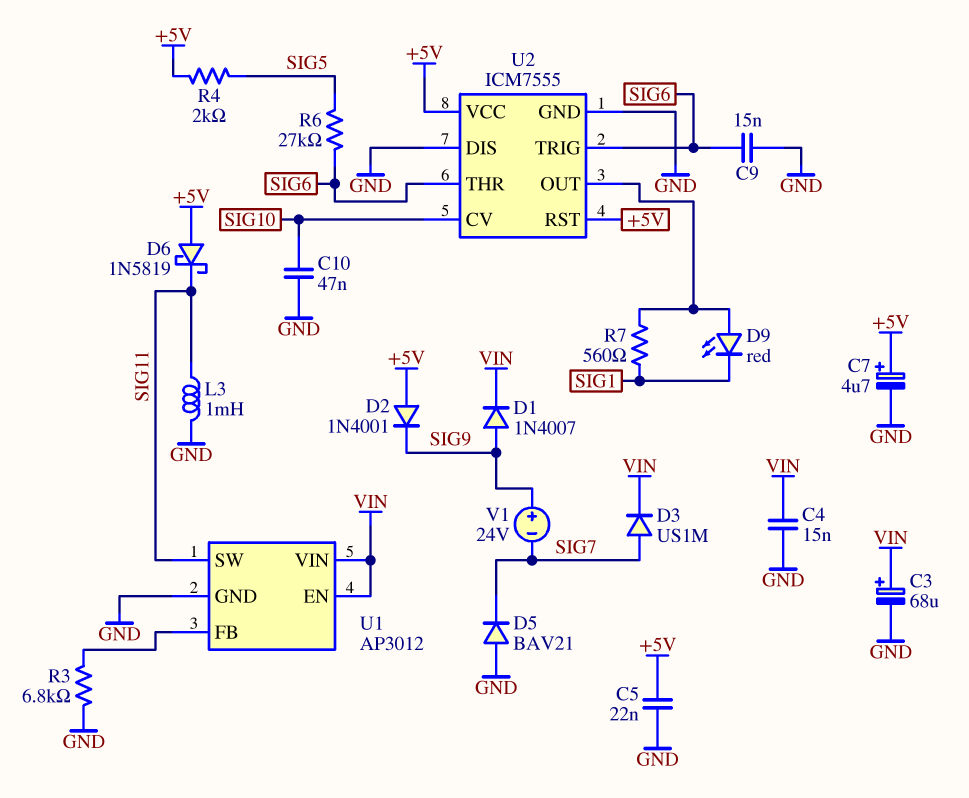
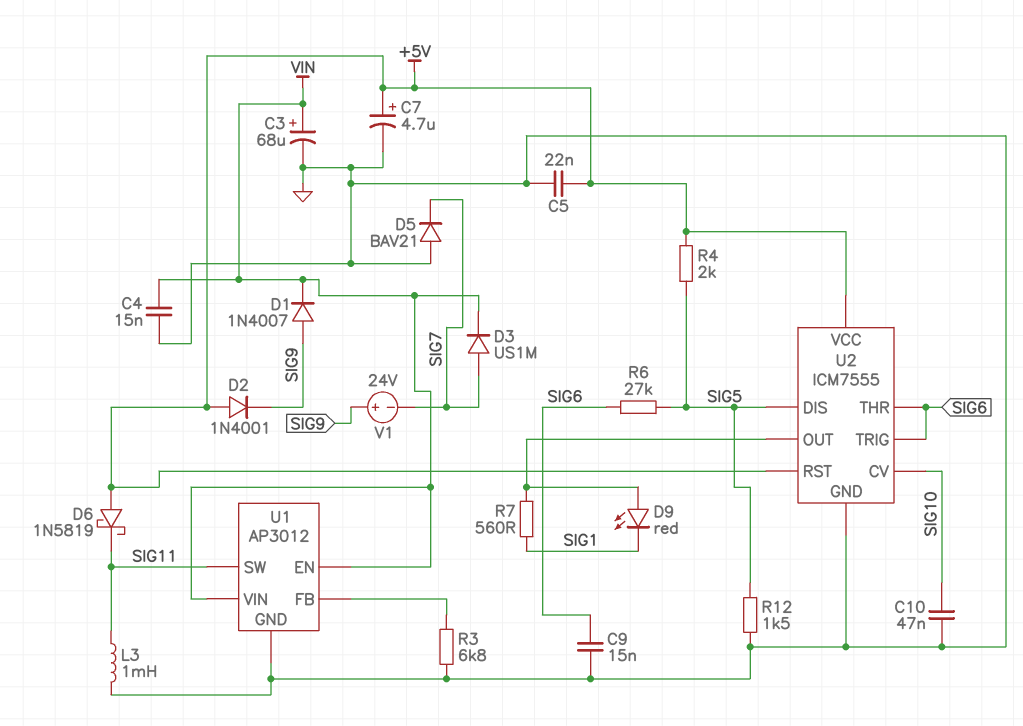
R12: none -> 1.5k (GND, SIG5)
U2 pin DIS: GND -> SIG5

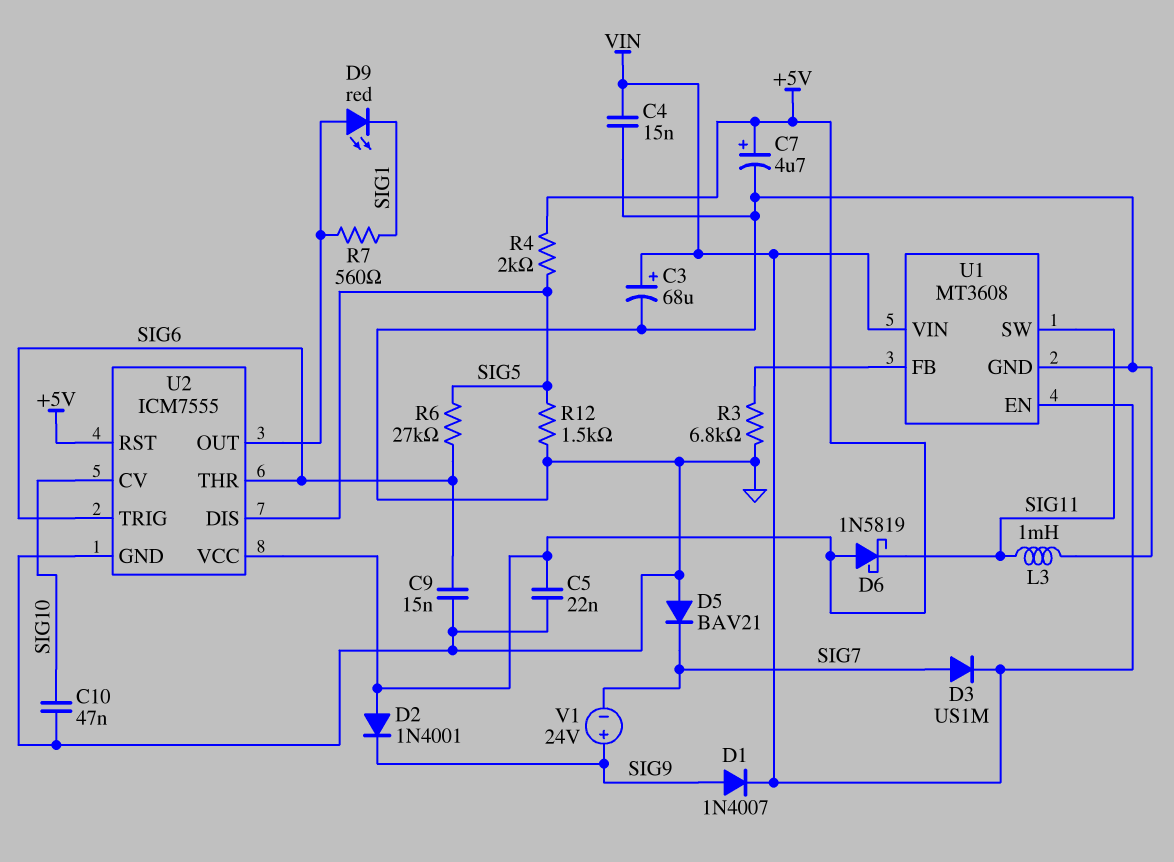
U1: AP3012 -> MT3608

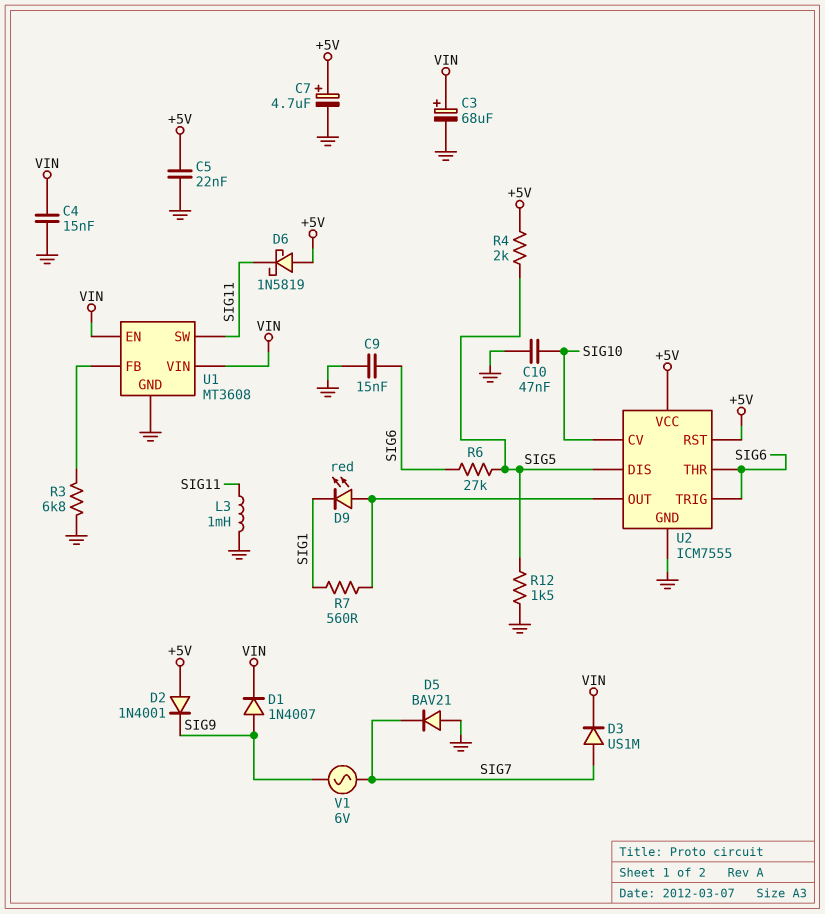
V1: 24V (plus SIG9, minus SIG7) -> AC 6V (SIG7, SIG9)

